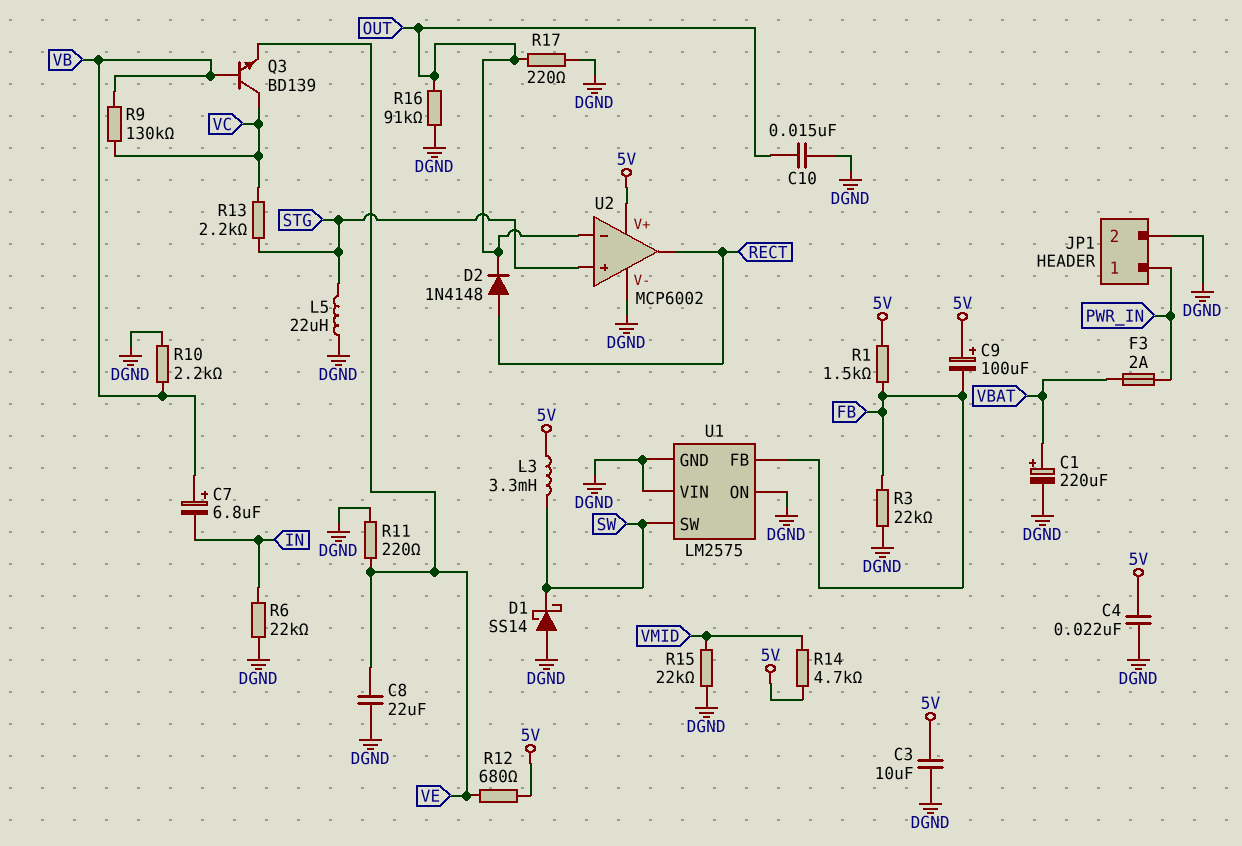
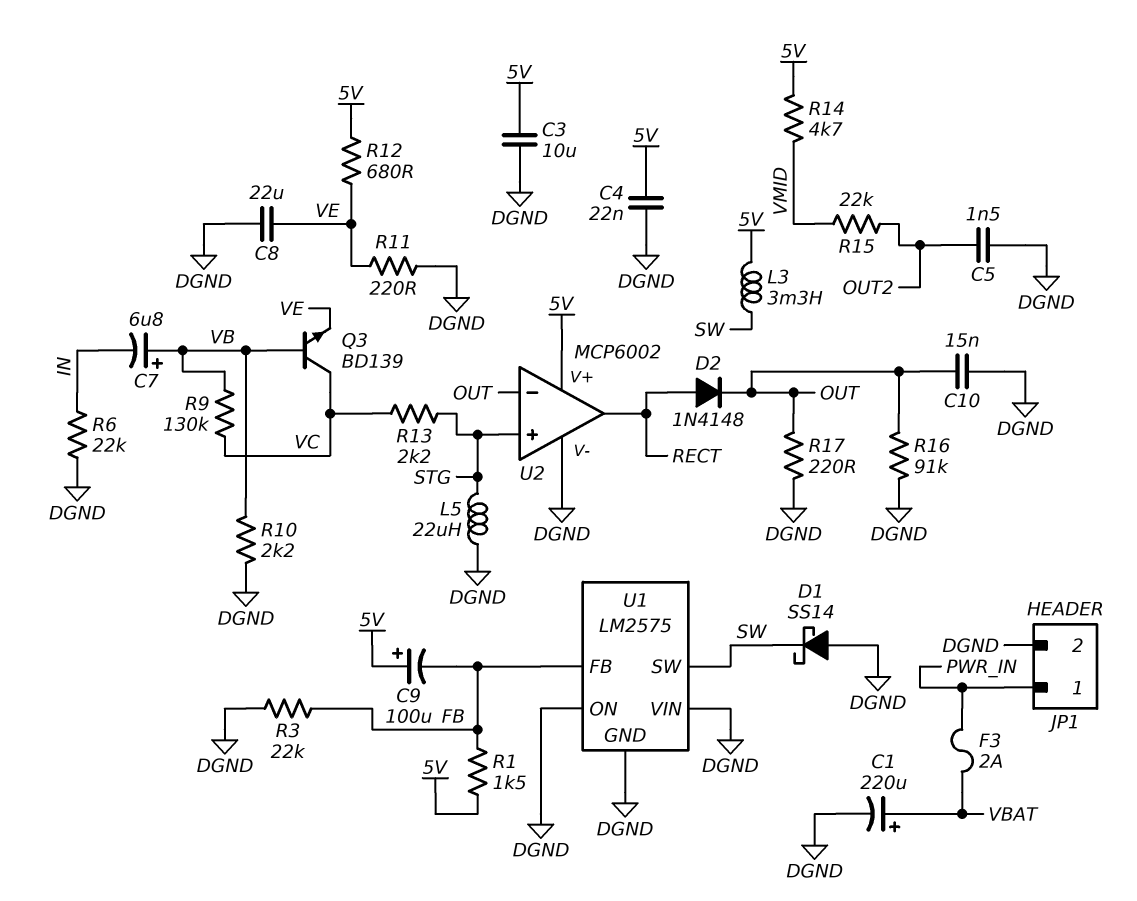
C5: none -> 1.5nF (DGND, OUT2)
R15: 22k (DGND, VMID) -> 22k (OUT2, VMID)

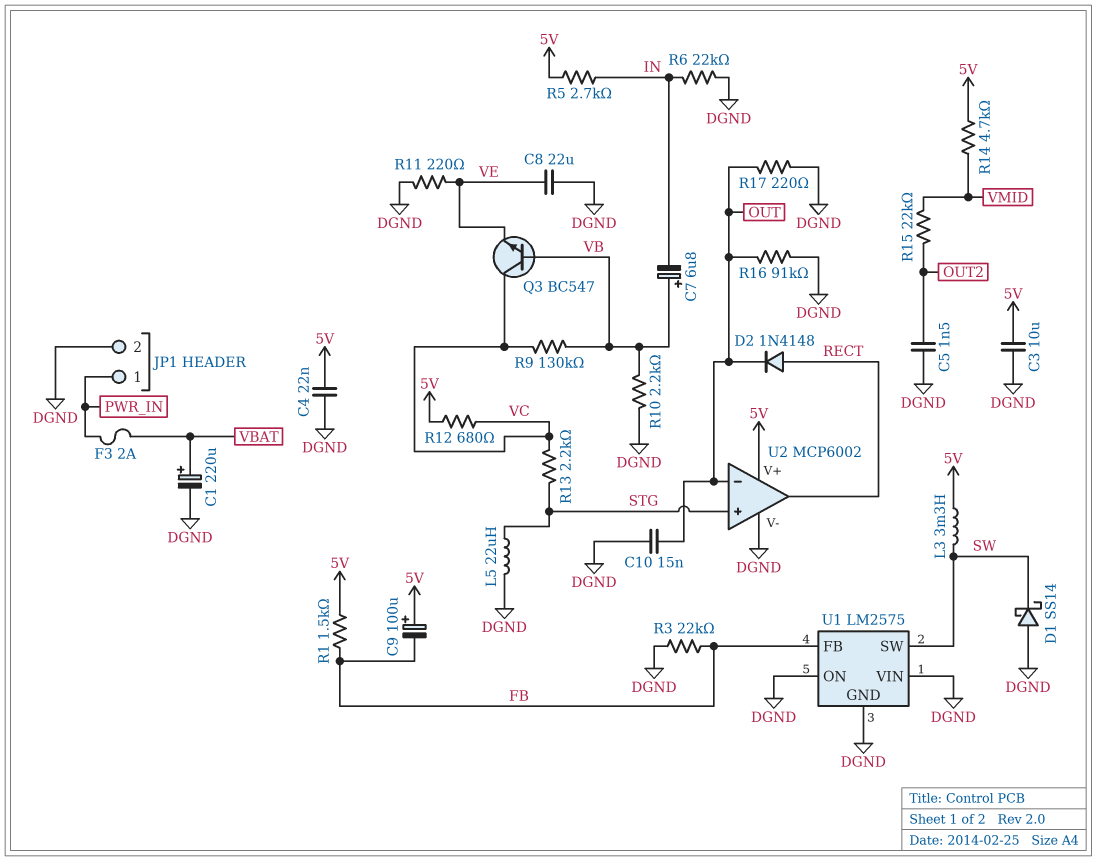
Q3: NPN BD139 (B VB, C VC, E VE) -> NPN BC547 (B VB, C VC, E VE)
R5: none -> 2.7k (5V, IN)
R12: 680 (5V, VE) -> 680 (5V, VC)

